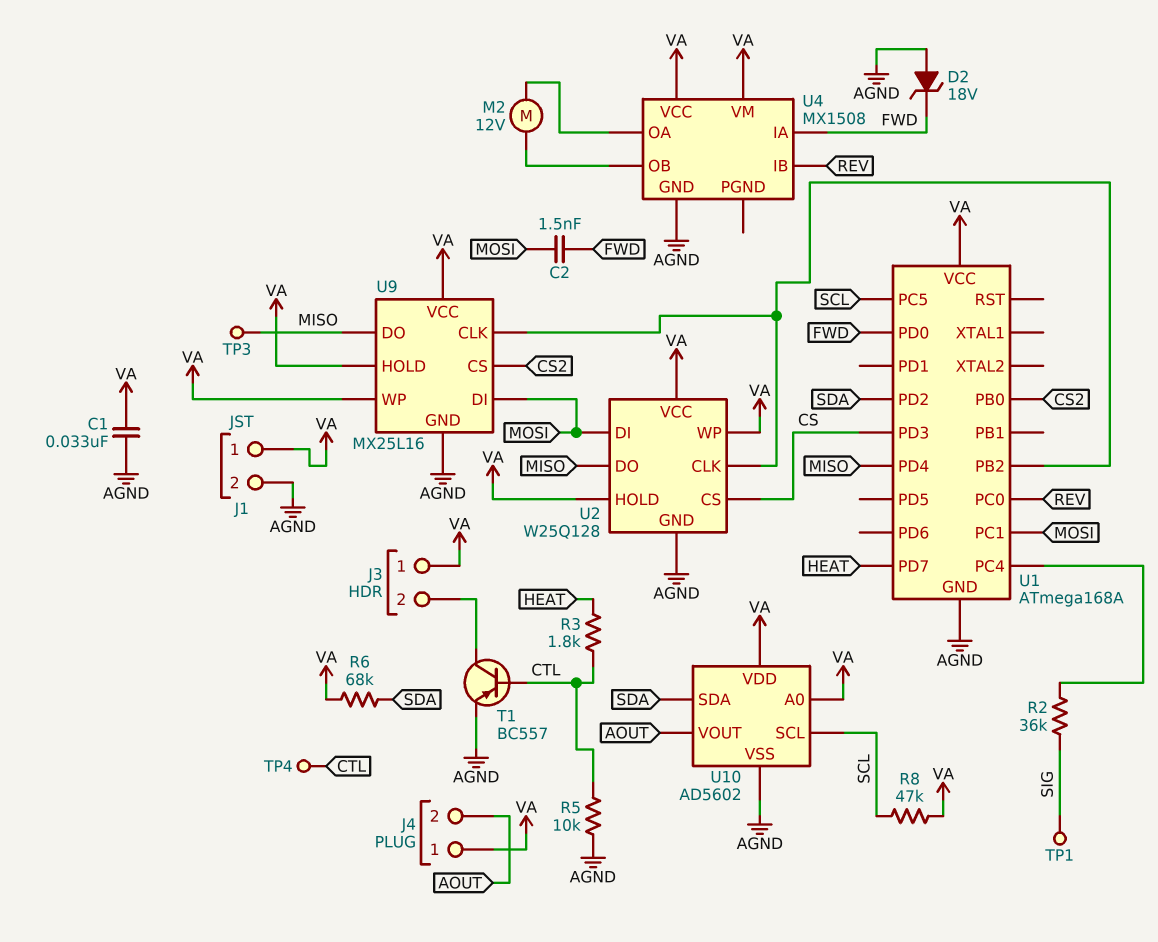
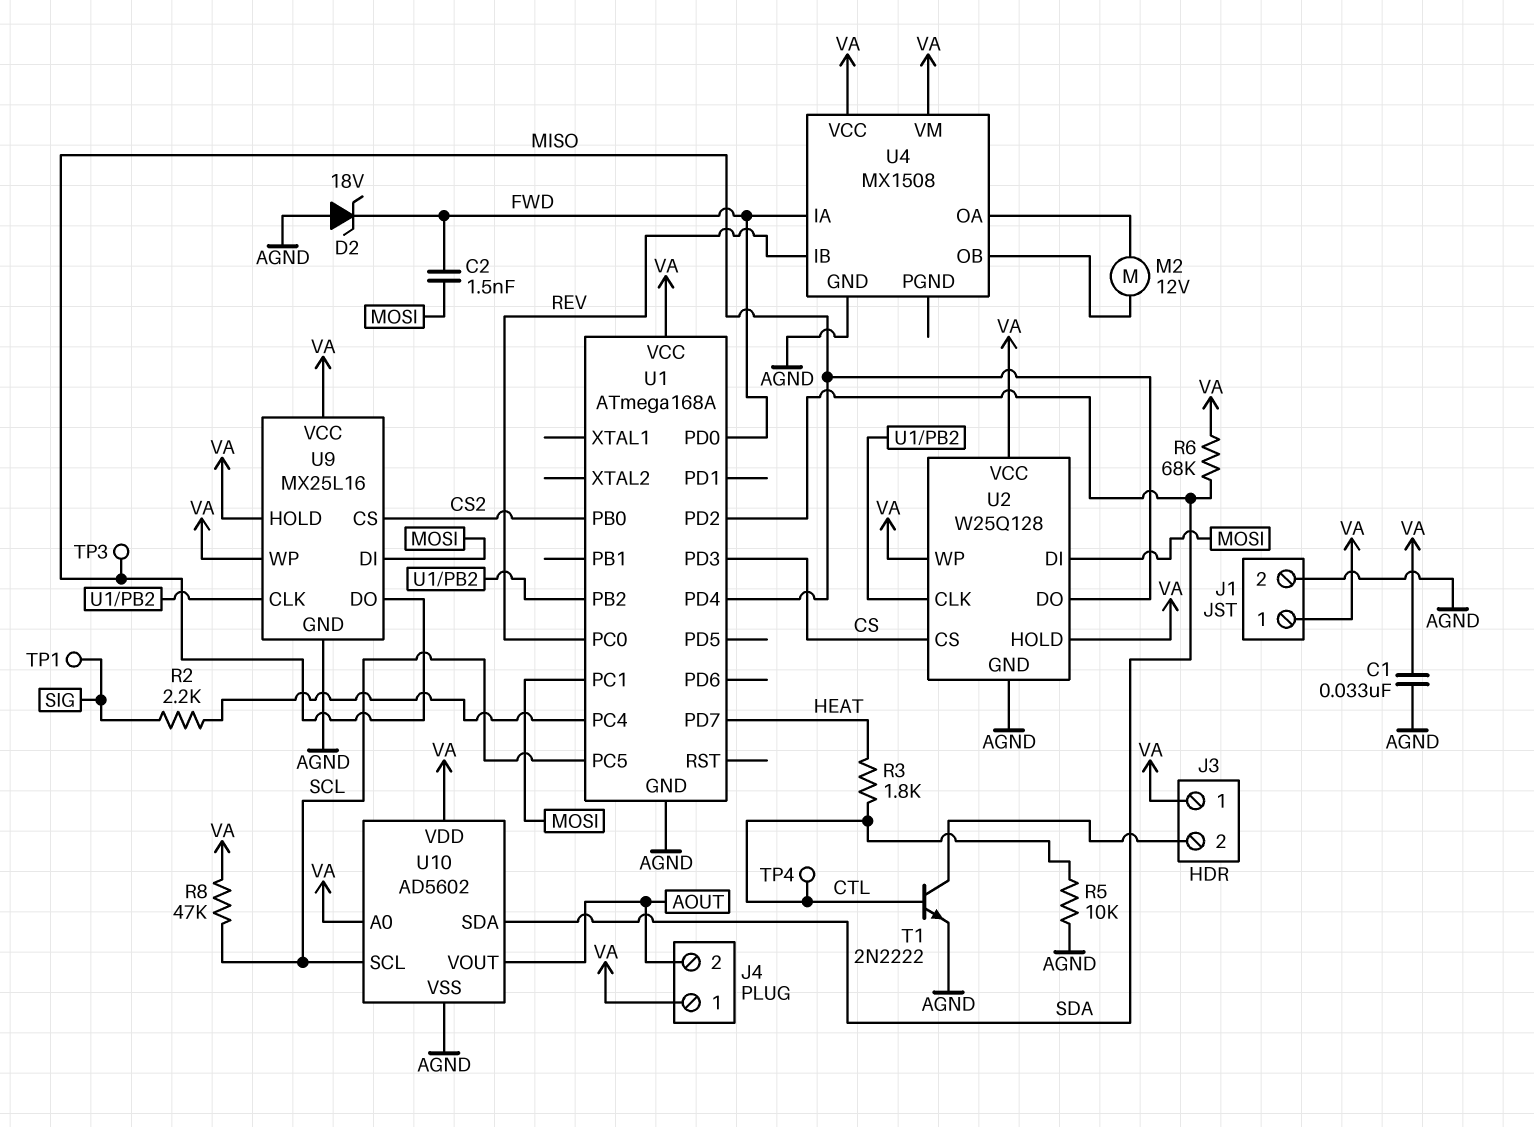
R2: 36k (SIG, U1/PC4) -> 2.2k (SIG, U1/PC4)
T1: PNP BC557 (B CTL, C J3/2, E AGND) -> NPN 2N2222 (B CTL, C J3/2, E AGND)

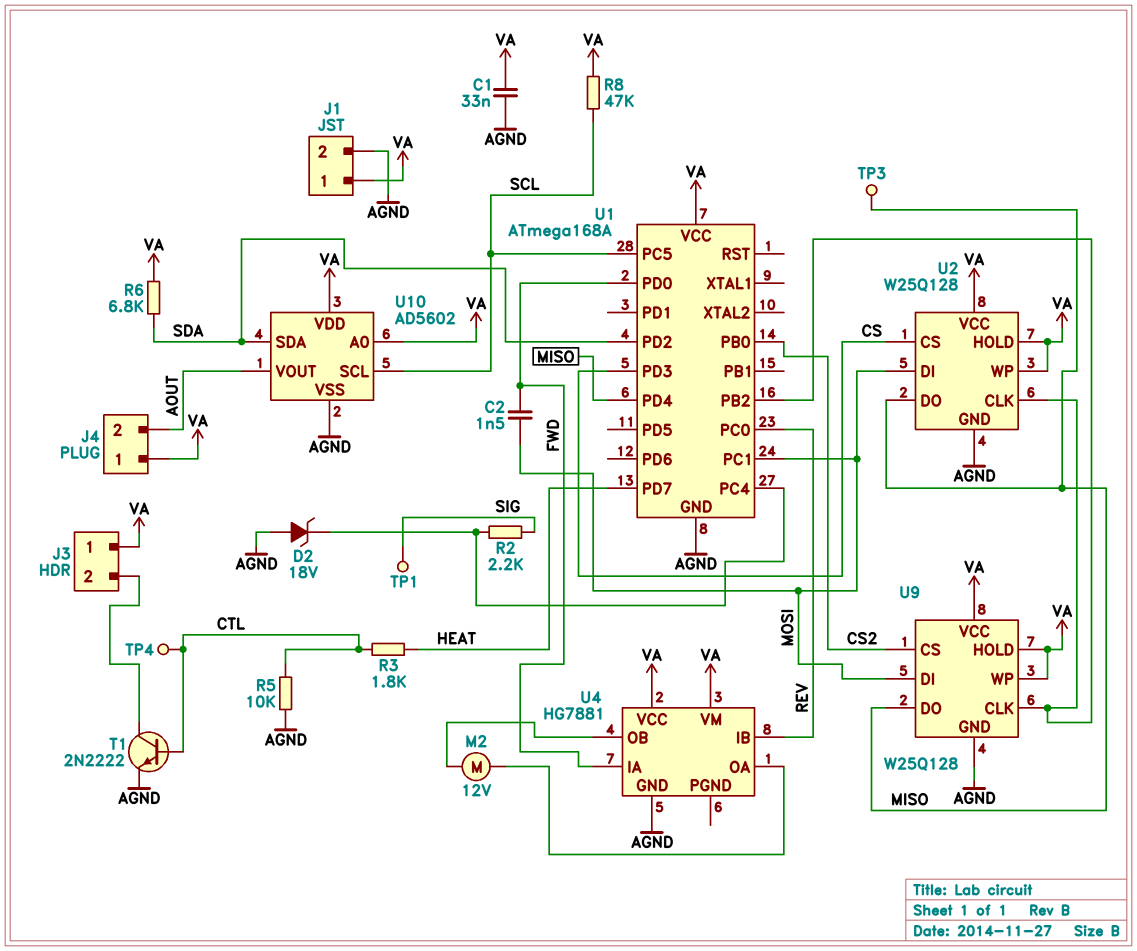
D2: zener 18V (A AGND, K FWD) -> zener 18V (A AGND, K U1/PC4)
R6: 68k (SDA, VA) -> 6.8k (SDA, VA)
U4: MX1508 -> HG7881
U9: MX25L16 -> W25Q128

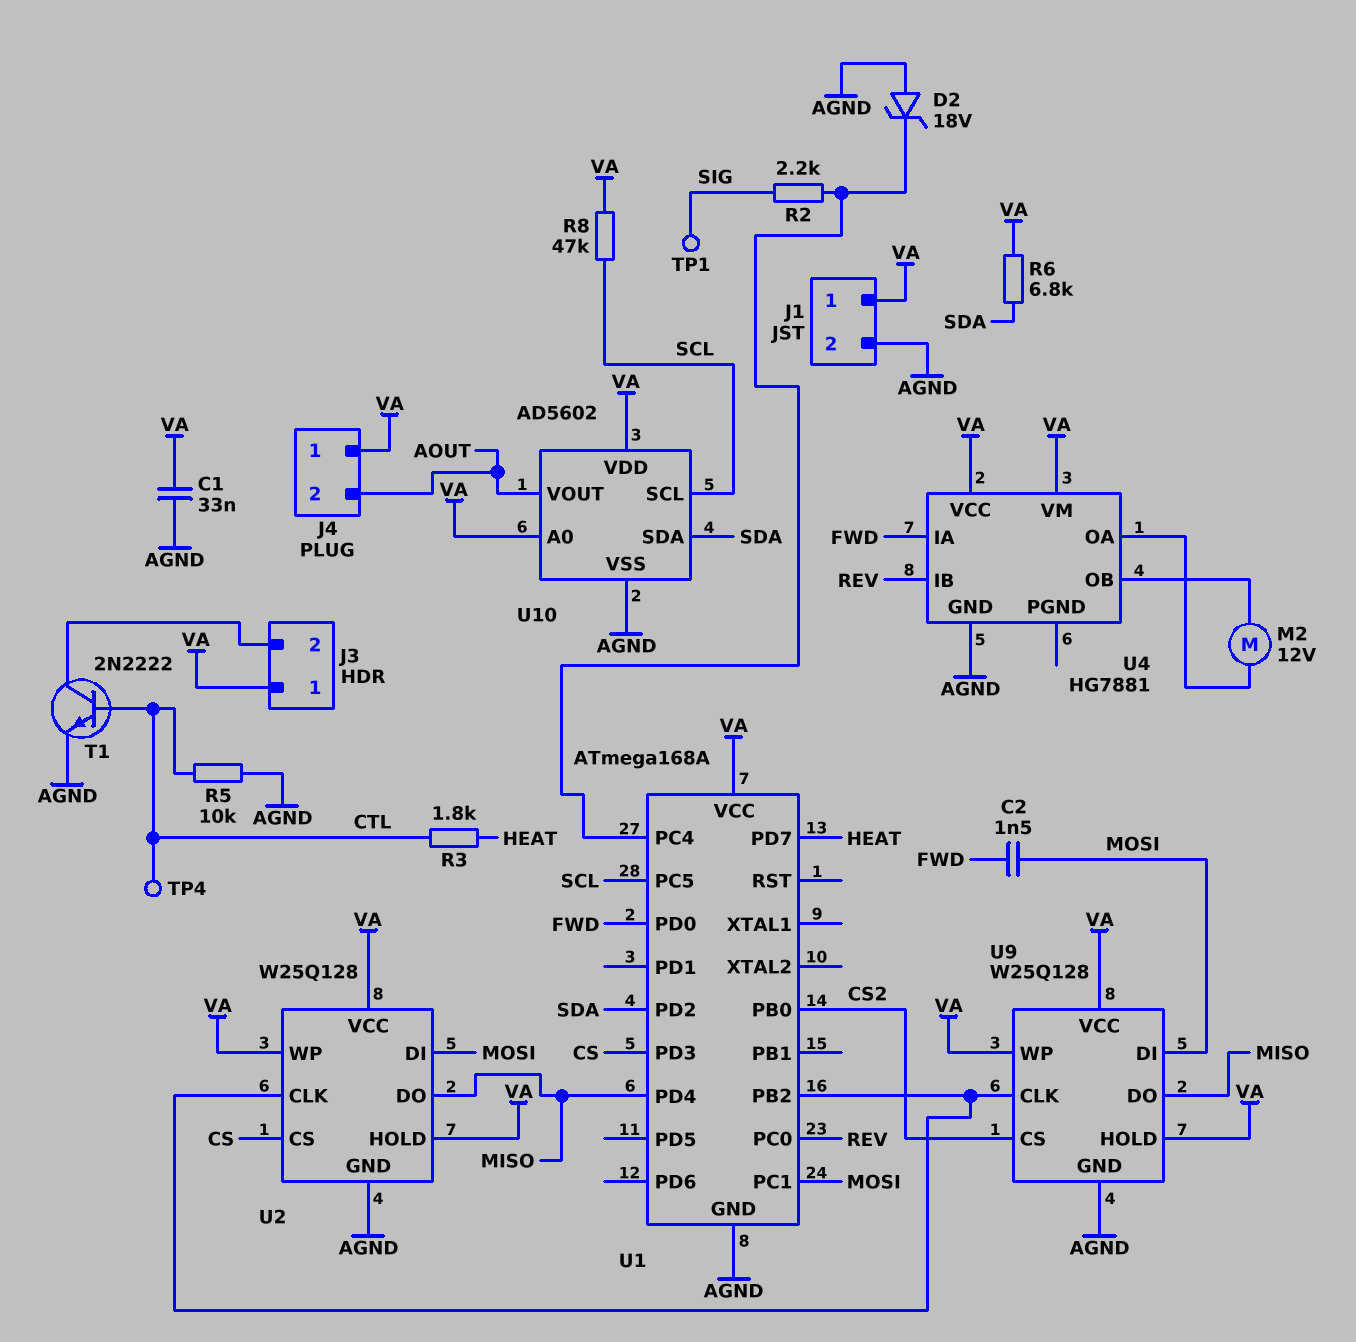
TP3: test point (MISO) -> none

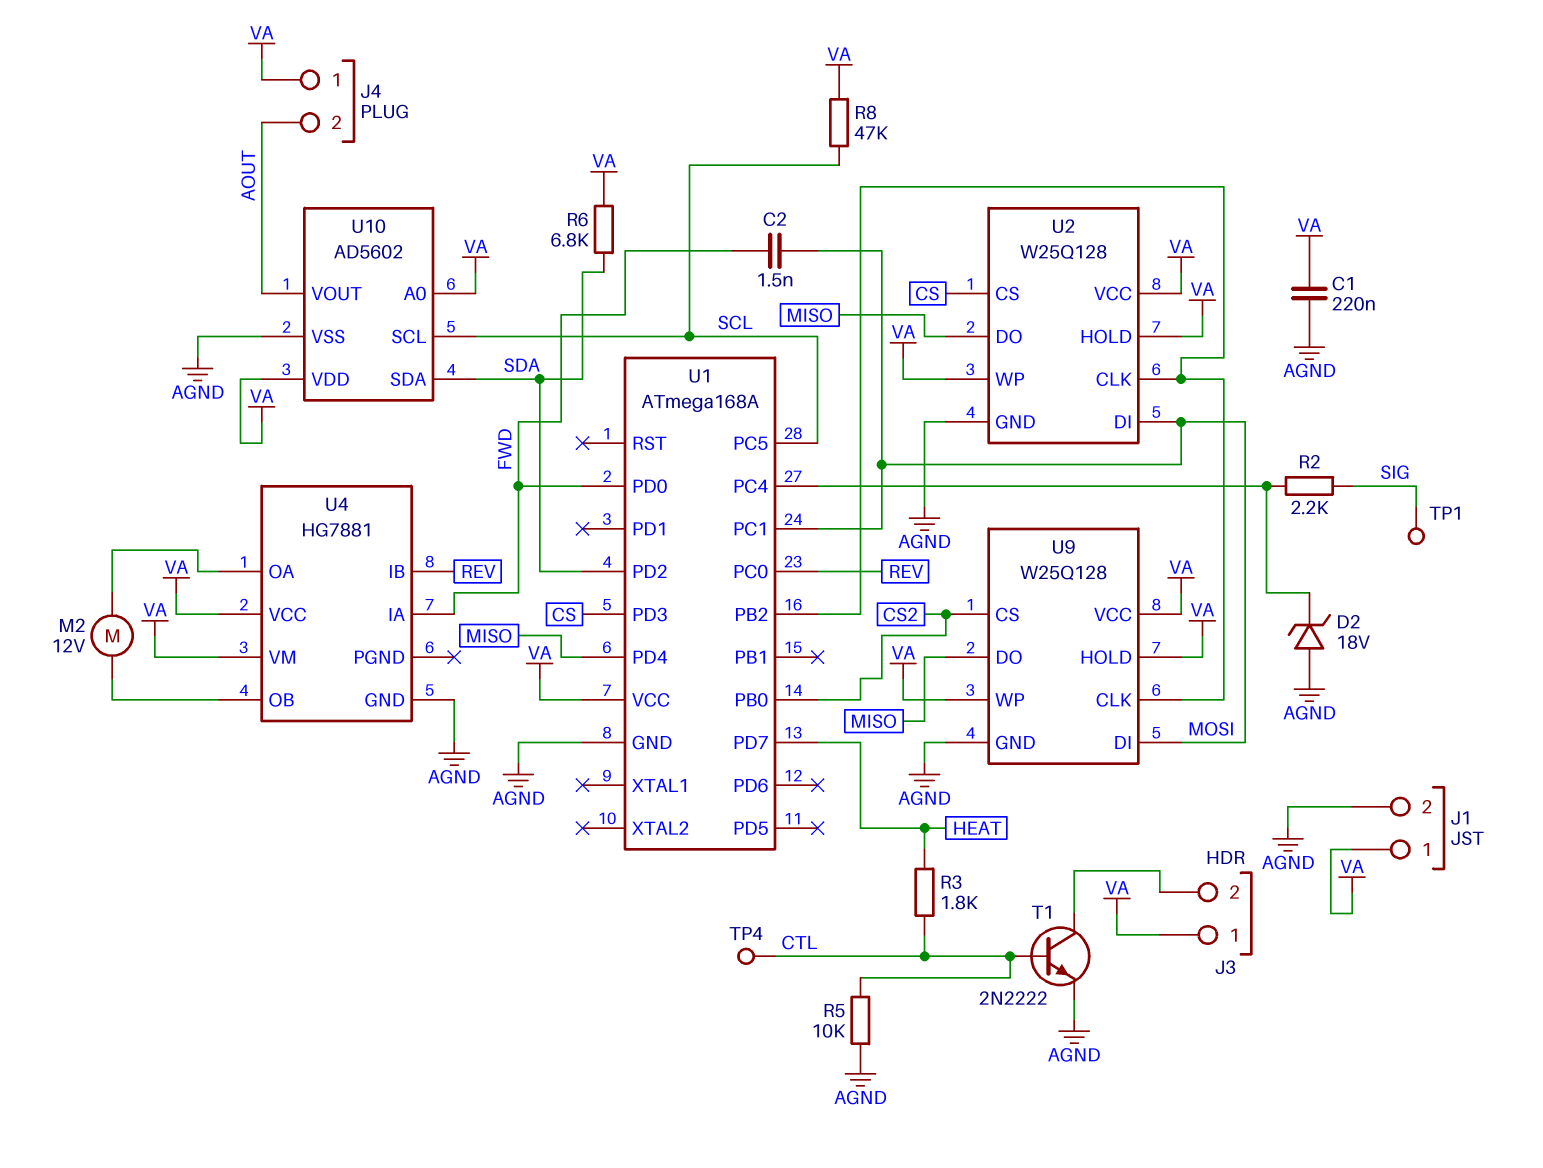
C1: 33nF (AGND, VA) -> 220nF (AGND, VA)

